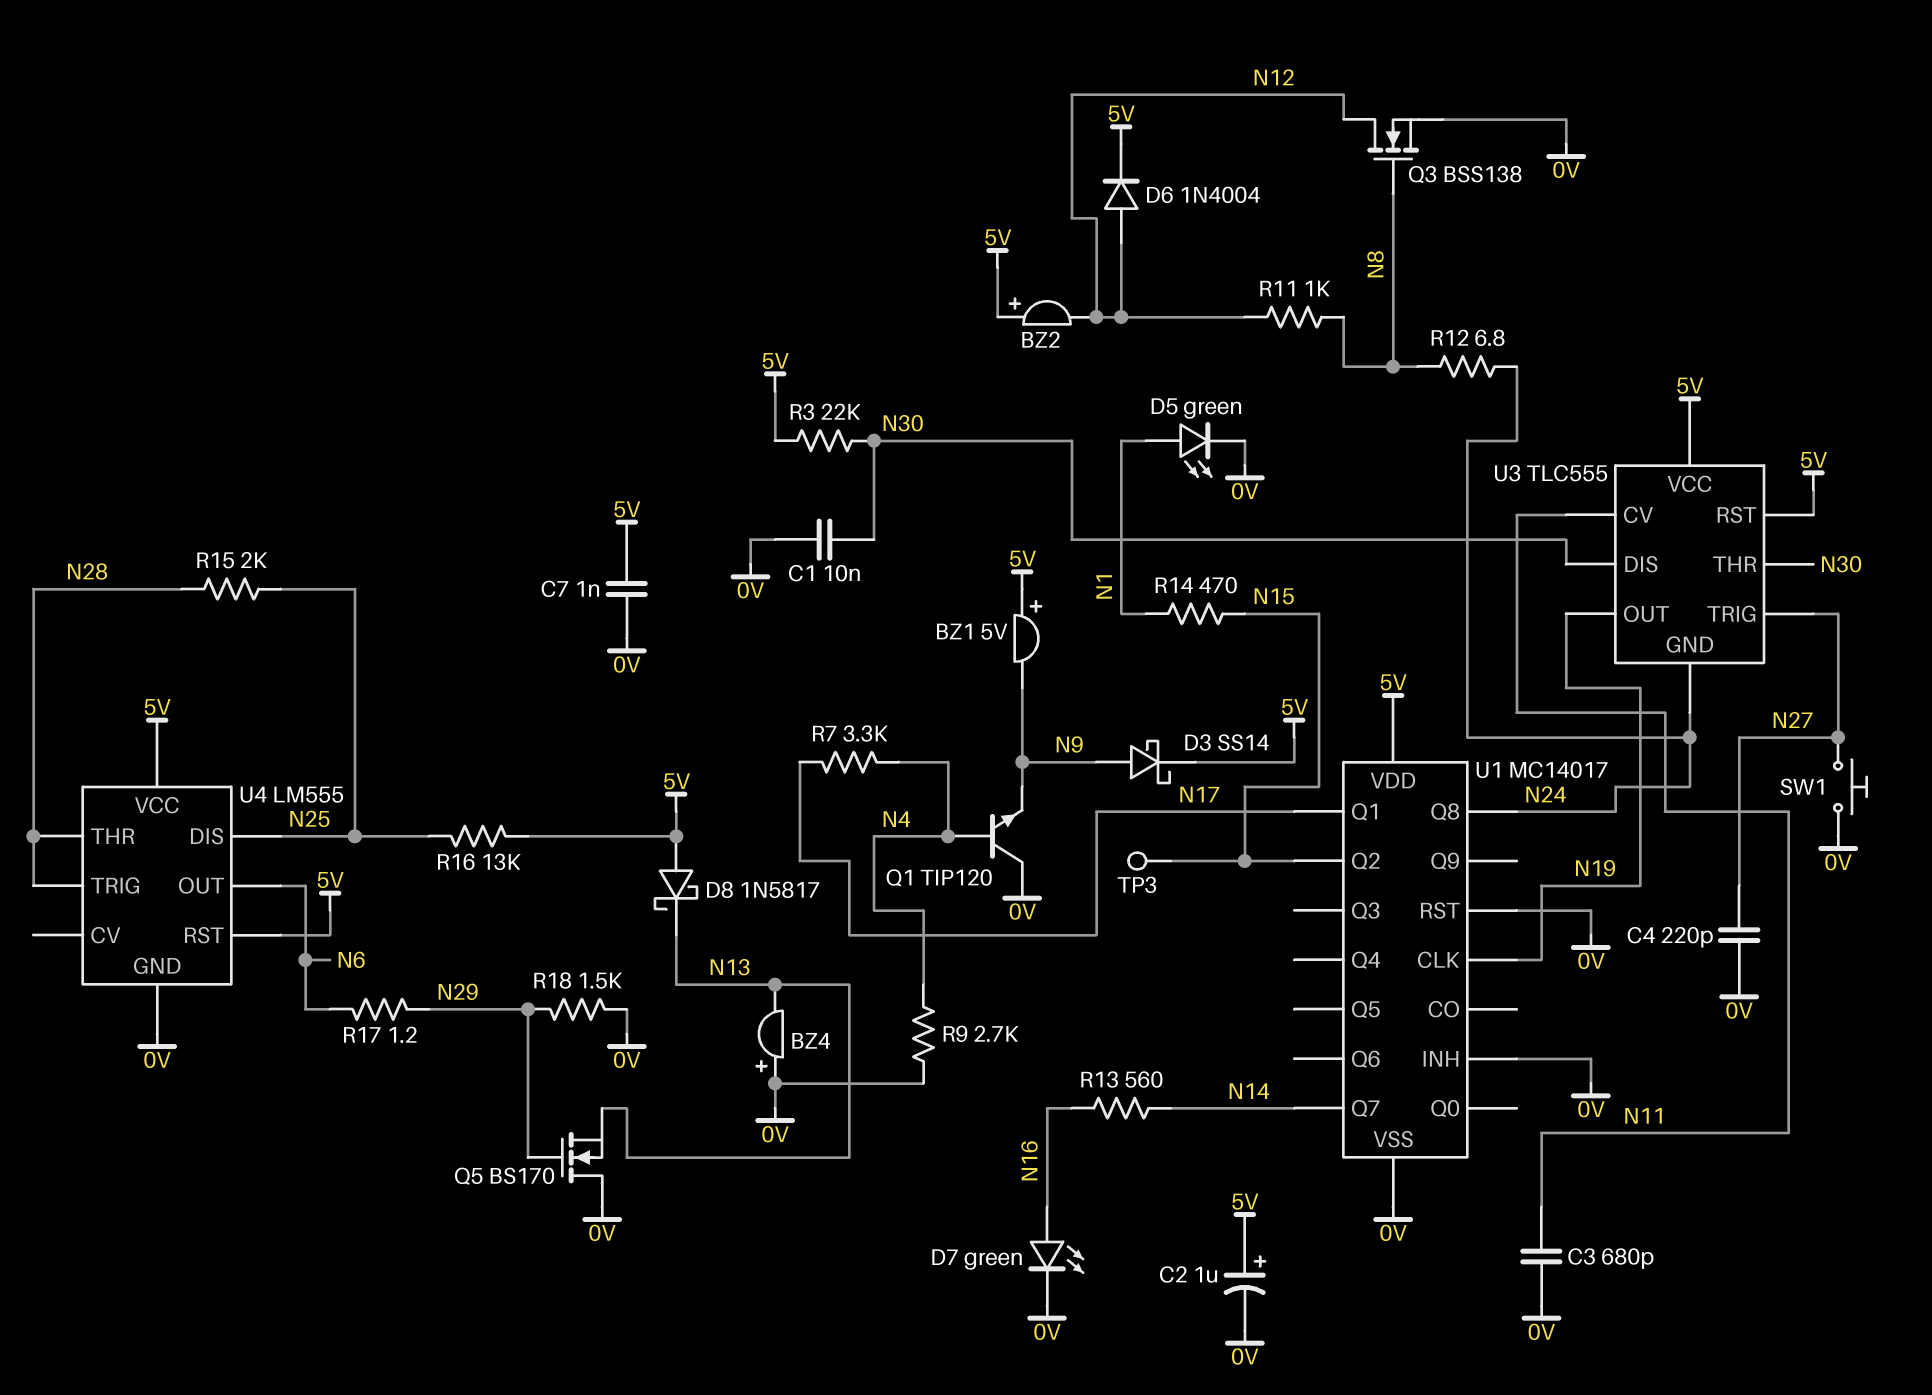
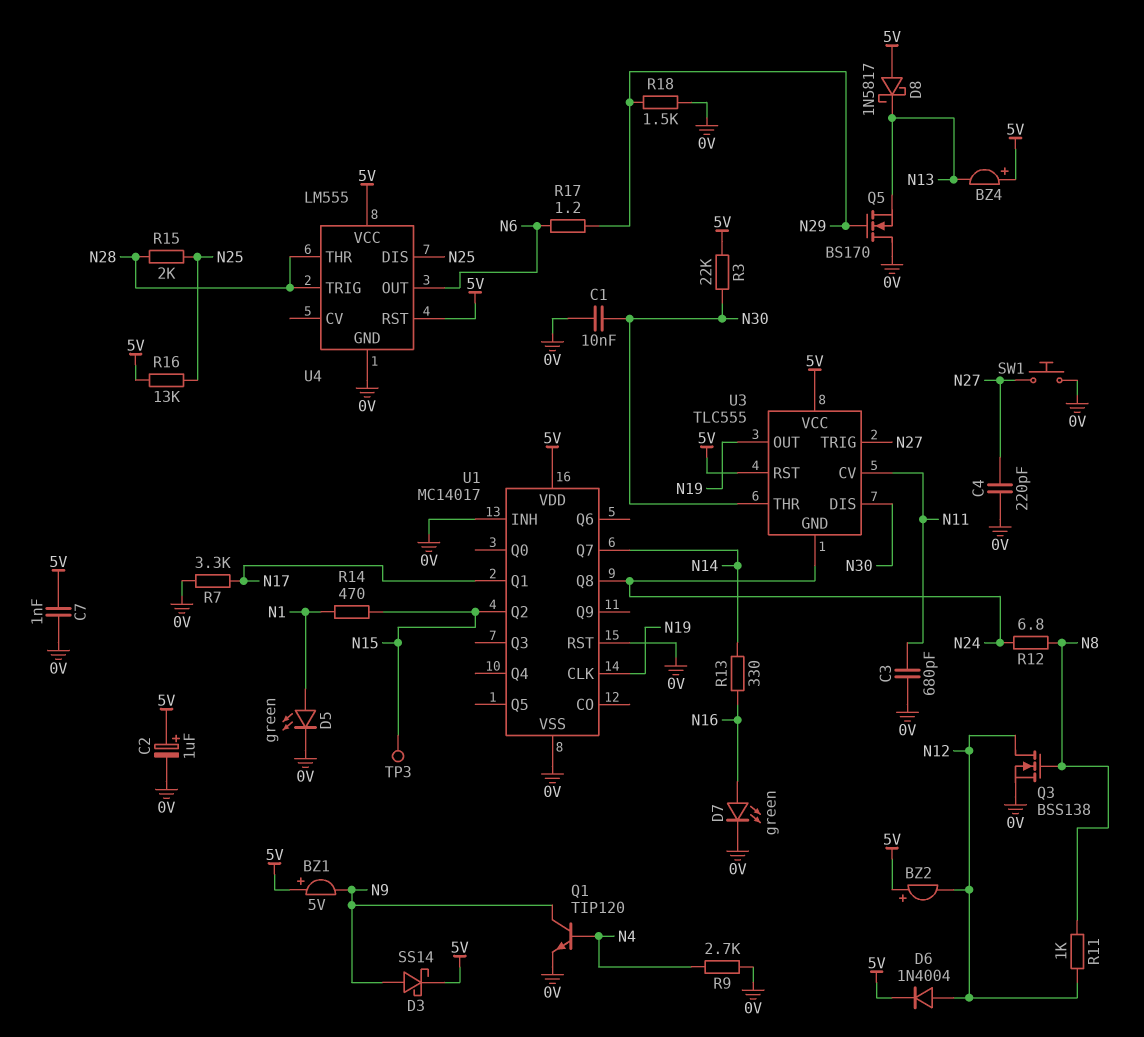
BZ4: buzzer (plus 0V, minus N13) -> buzzer (plus 5V, minus N13)
Q1: NPN TIP120 (B N4, C 0V, E N9) -> NPN TIP120 (B N4, C N9, E 0V)
R7: 3.3k (N4, N17) -> 3.3k (0V, N17)
R13: 560 (N14, N16) -> 330 (N14, N16)

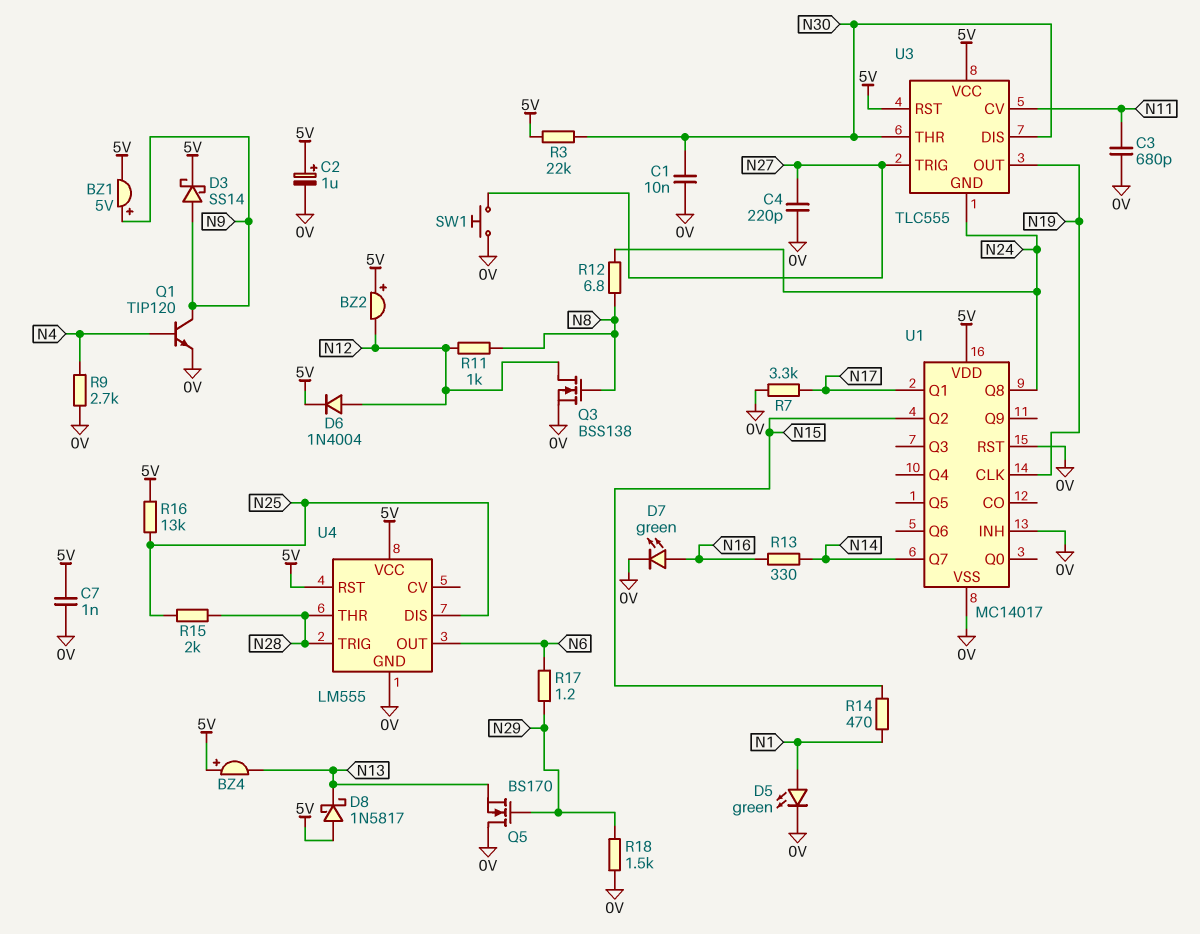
BZ1: buzzer 5V (plus 5V, minus N9) -> buzzer 5V (plus N9, minus 5V)
TP3: test point (N15) -> none

